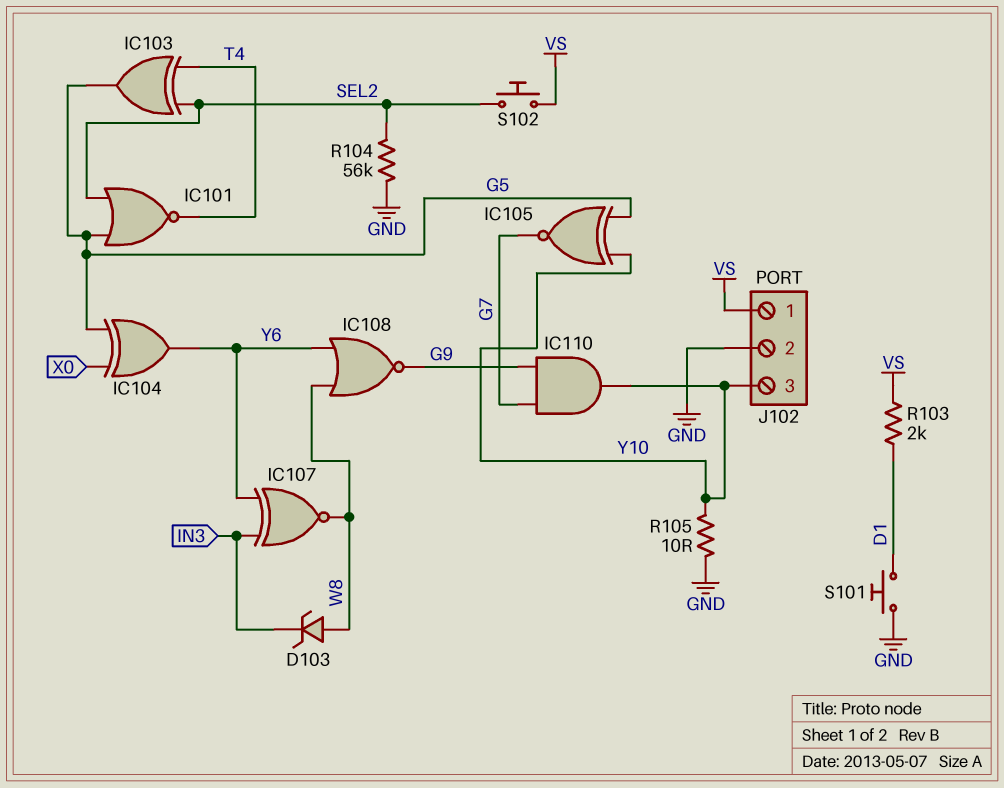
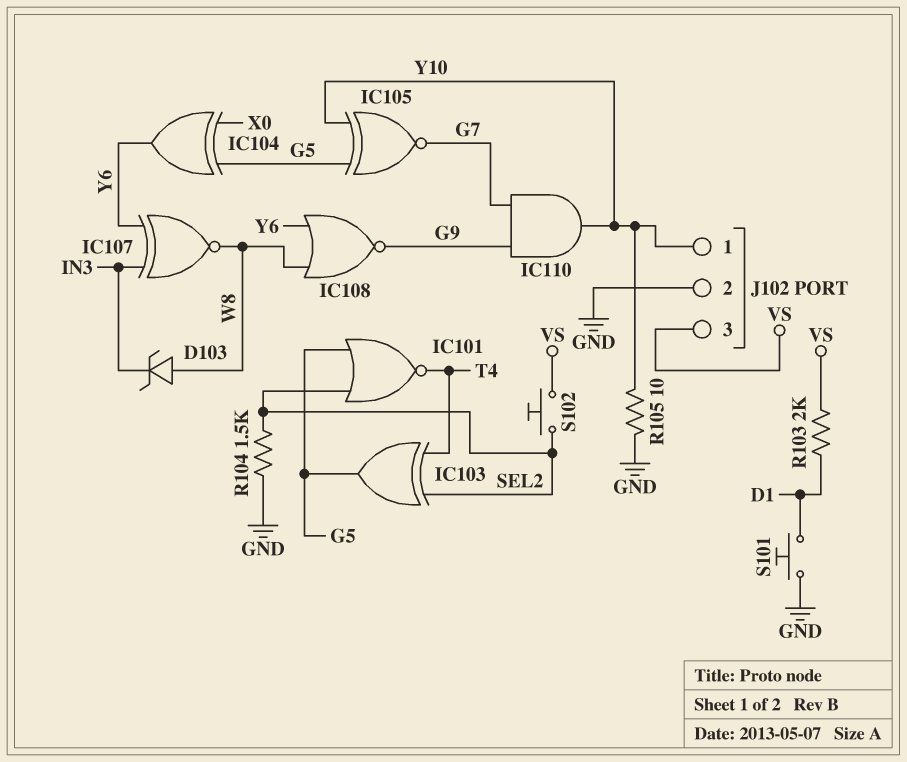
J102 pin 1: VS -> Y10
J102 pin 3: Y10 -> VS
R104: 56k (GND, SEL2) -> 1.5k (GND, SEL2)

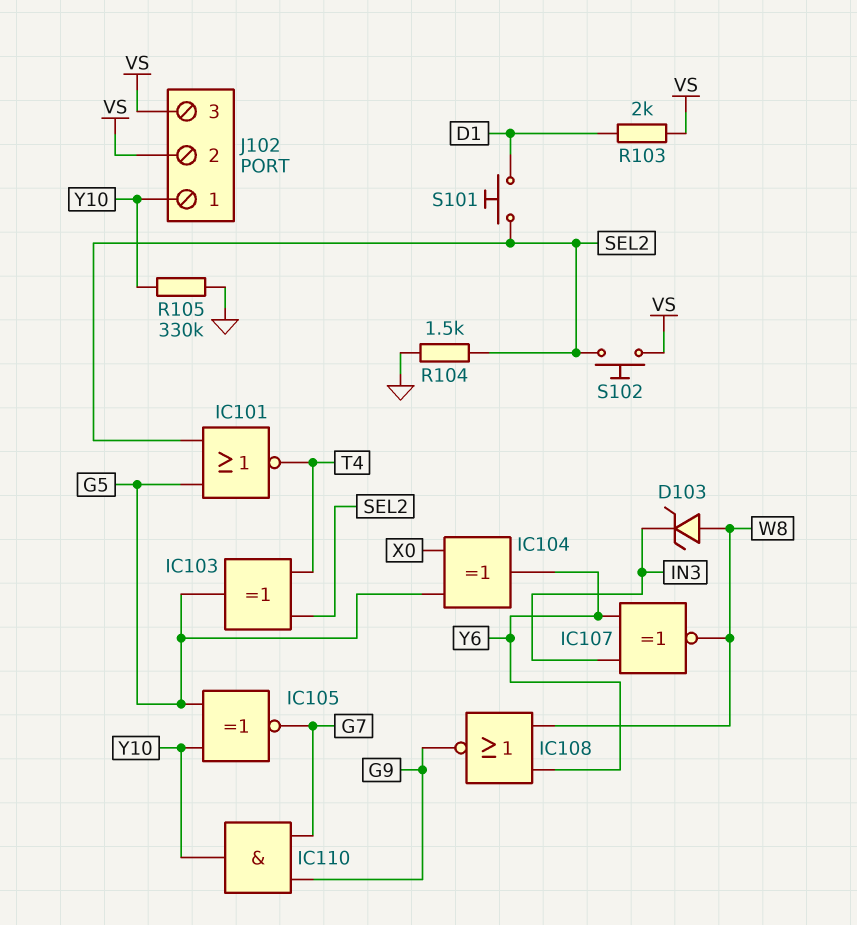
J102 pin 2: GND -> VS
R105: 10 (GND, Y10) -> 330k (GND, Y10)
S101: button (D1, GND) -> button (D1, SEL2)

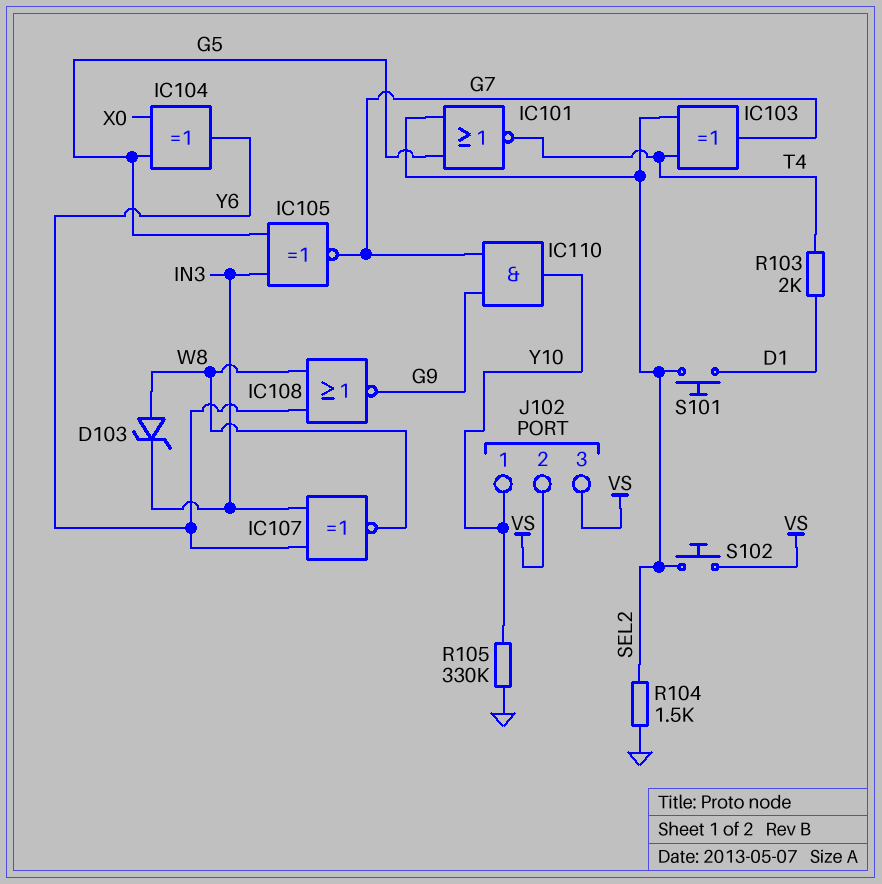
IC103: XOR (in SEL2, in T4, out G5) -> XOR (in SEL2, in T4, out G7)
IC105: XNOR (in G5, in Y10, out G7) -> XNOR (in G5, in IN3, out G7)
R103: 2k (D1, VS) -> 2k (D1, T4)

